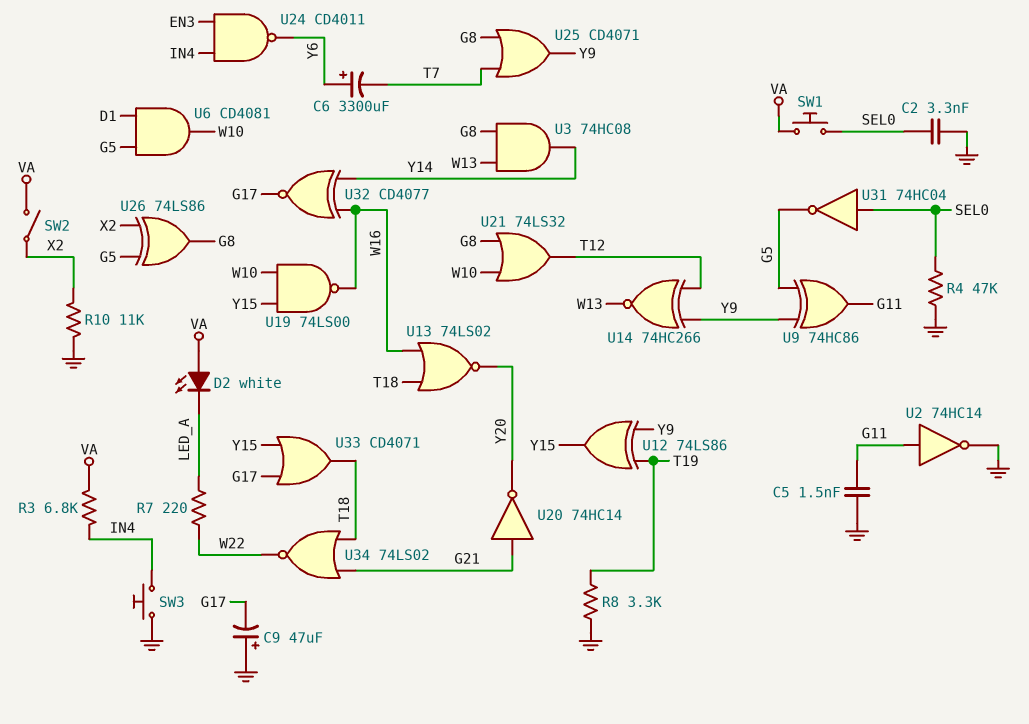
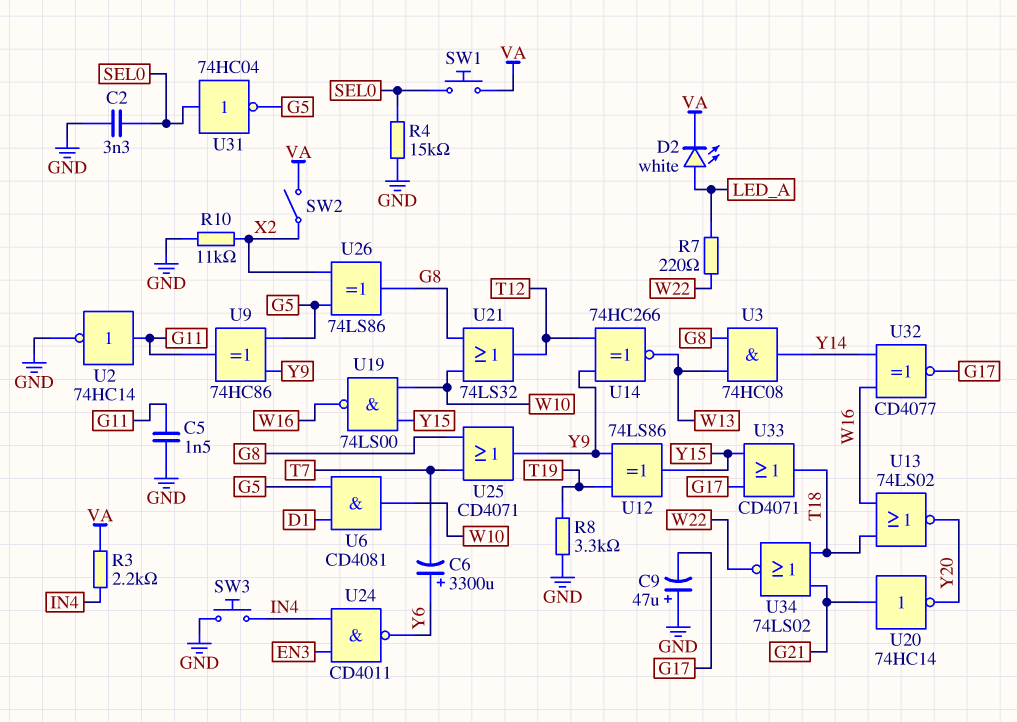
D2: LED white (A VA, K LED_A) -> LED white (A LED_A, K VA)
R3: 6.8k (IN4, VA) -> 2.2k (IN4, VA)
R4: 47k (GND, SEL0) -> 15k (GND, SEL0)

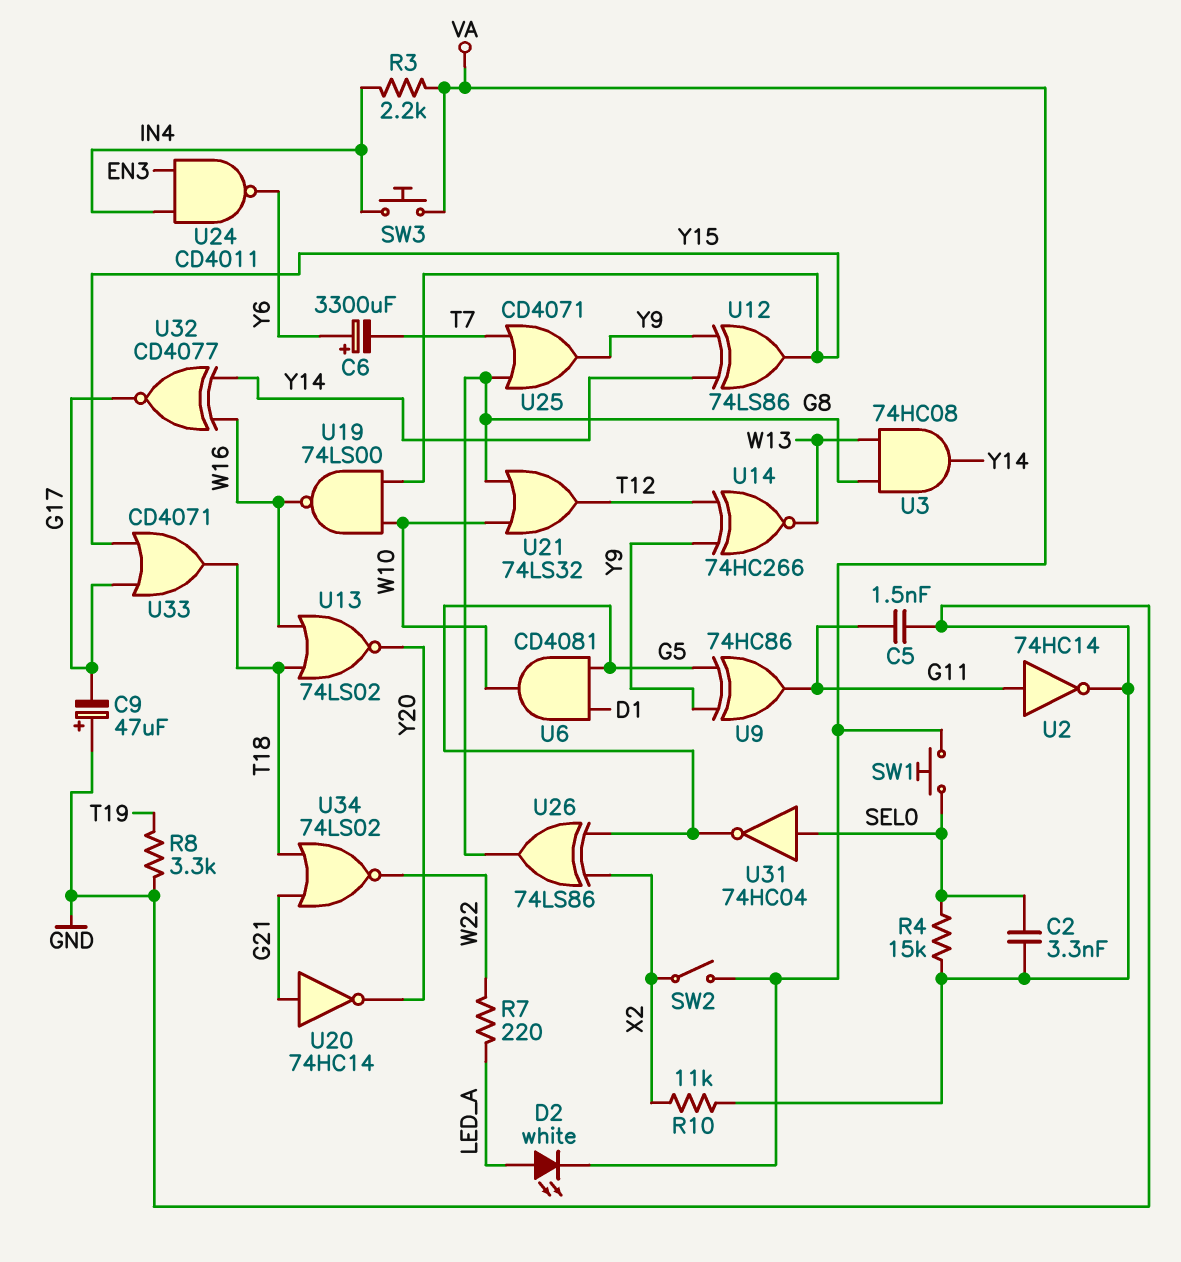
SW3: button (GND, IN4) -> button (IN4, VA)
U12: XOR 74LS86 (in T19, in Y9, out Y15) -> XOR 74LS86 (in Y9, in Y14, out Y15)

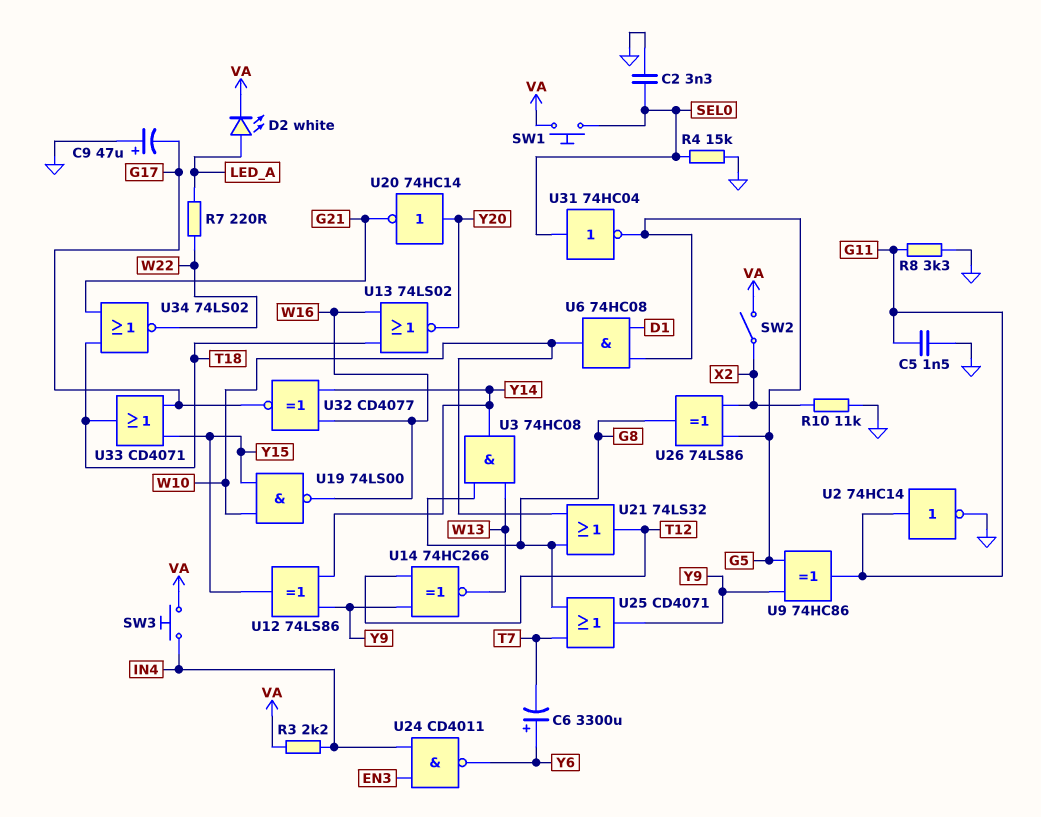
R8: 3.3k (GND, T19) -> 3.3k (G11, GND)
U6: AND CD4081 (in D1, in G5, out W10) -> AND 74HC08 (in D1, in G5, out W10)
U20: NOT 74HC14 (in G21, out Y20) -> NOT 74HC14 (in Y20, out G21)

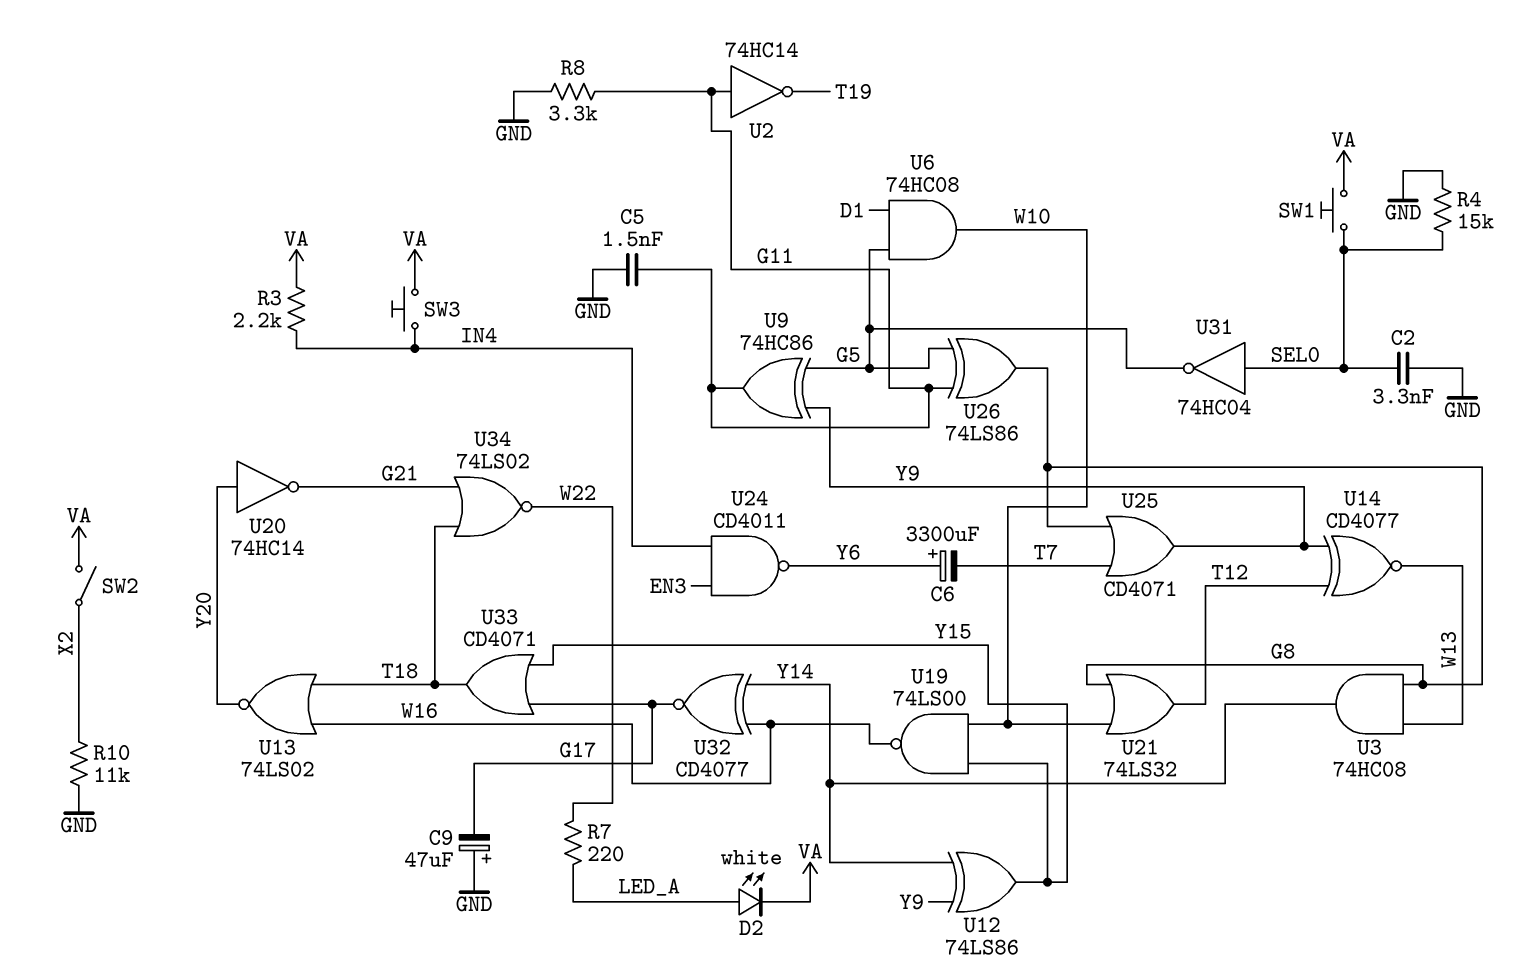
U2: NOT 74HC14 (in G11, out GND) -> NOT 74HC14 (in G11, out T19)
U14: XNOR 74HC266 (in T12, in Y9, out W13) -> XNOR CD4077 (in T12, in Y9, out W13)
U26: XOR 74LS86 (in G5, in X2, out G8) -> XOR 74LS86 (in G5, in G11, out G8)

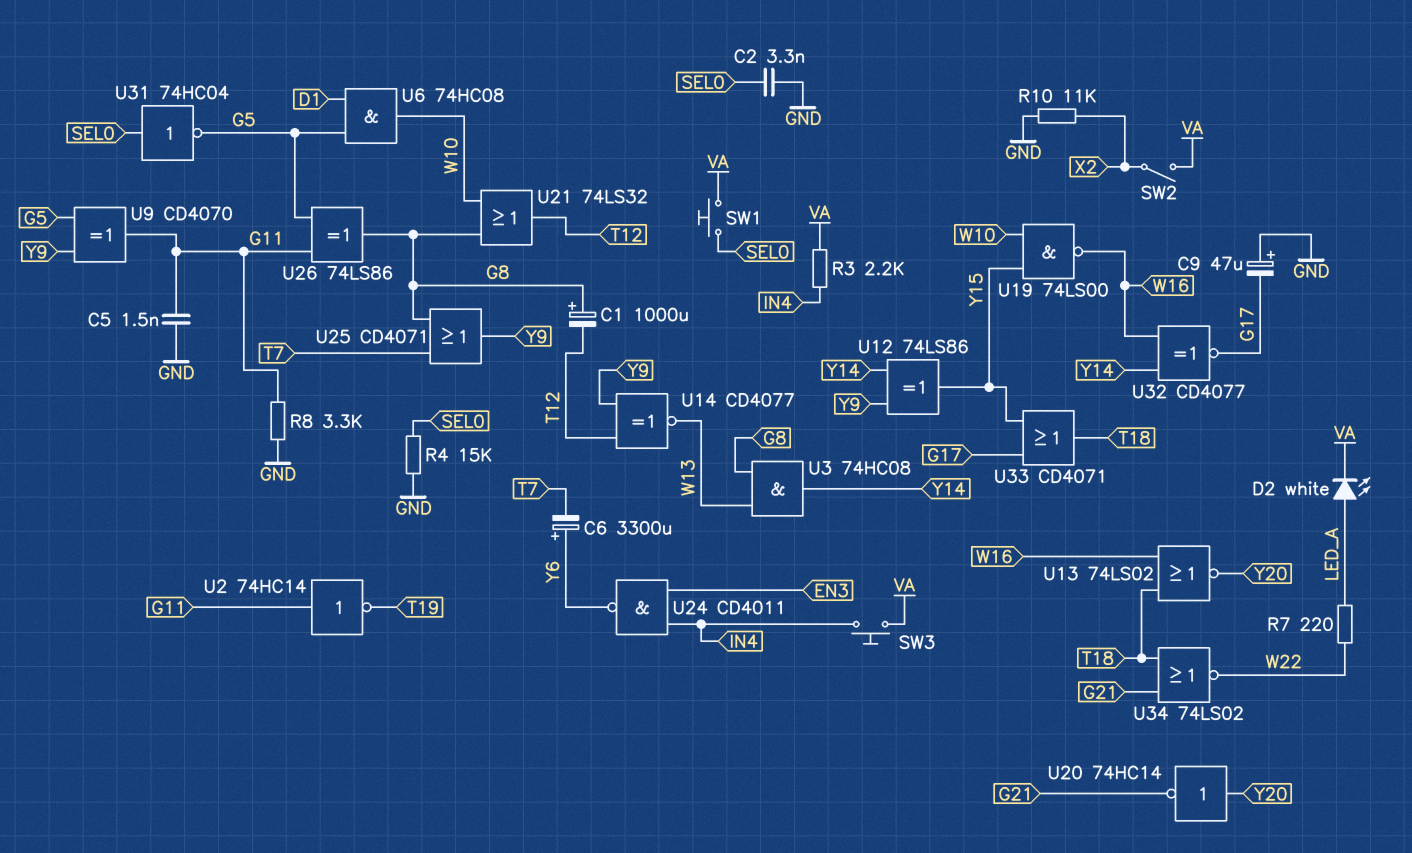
C1: none -> 1000uF (plus G8, minus T12)
U9: XOR 74HC86 (in G5, in Y9, out G11) -> XOR CD4070 (in G5, in Y9, out G11)

